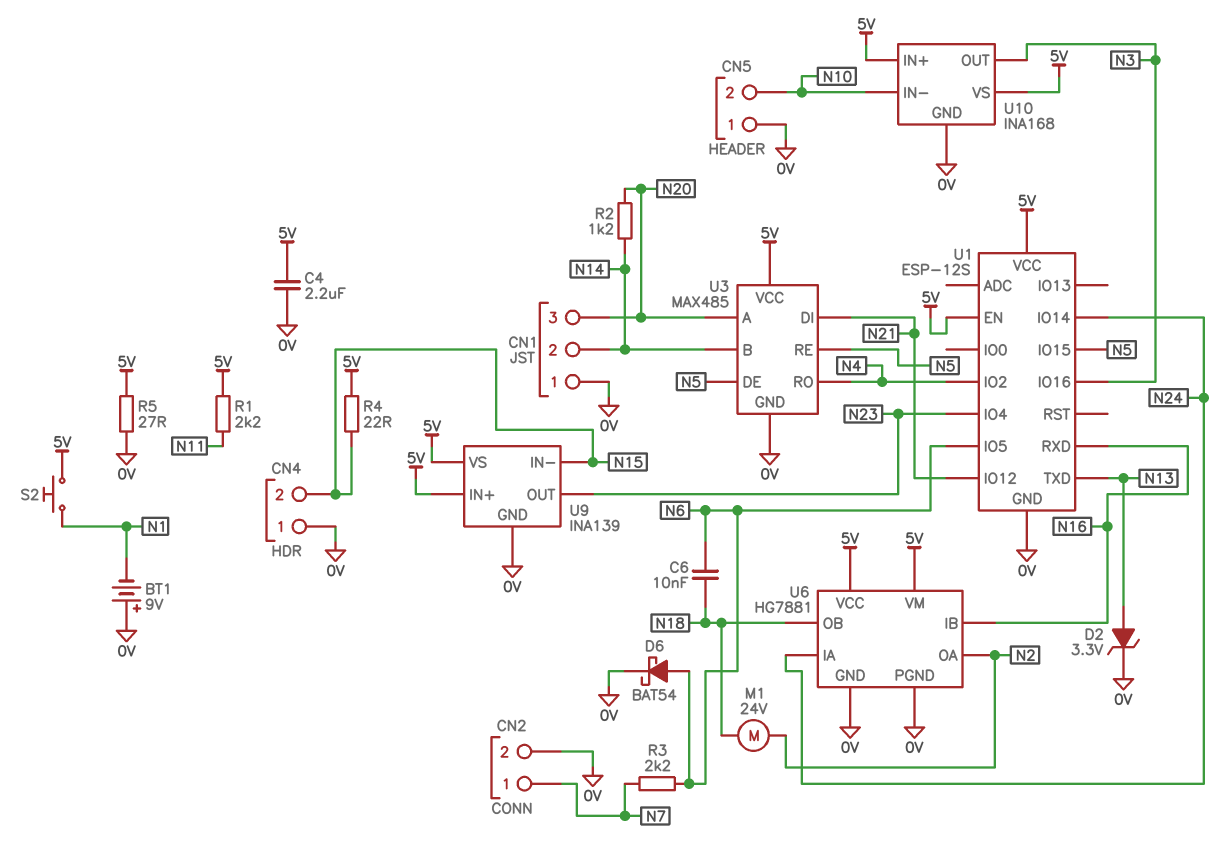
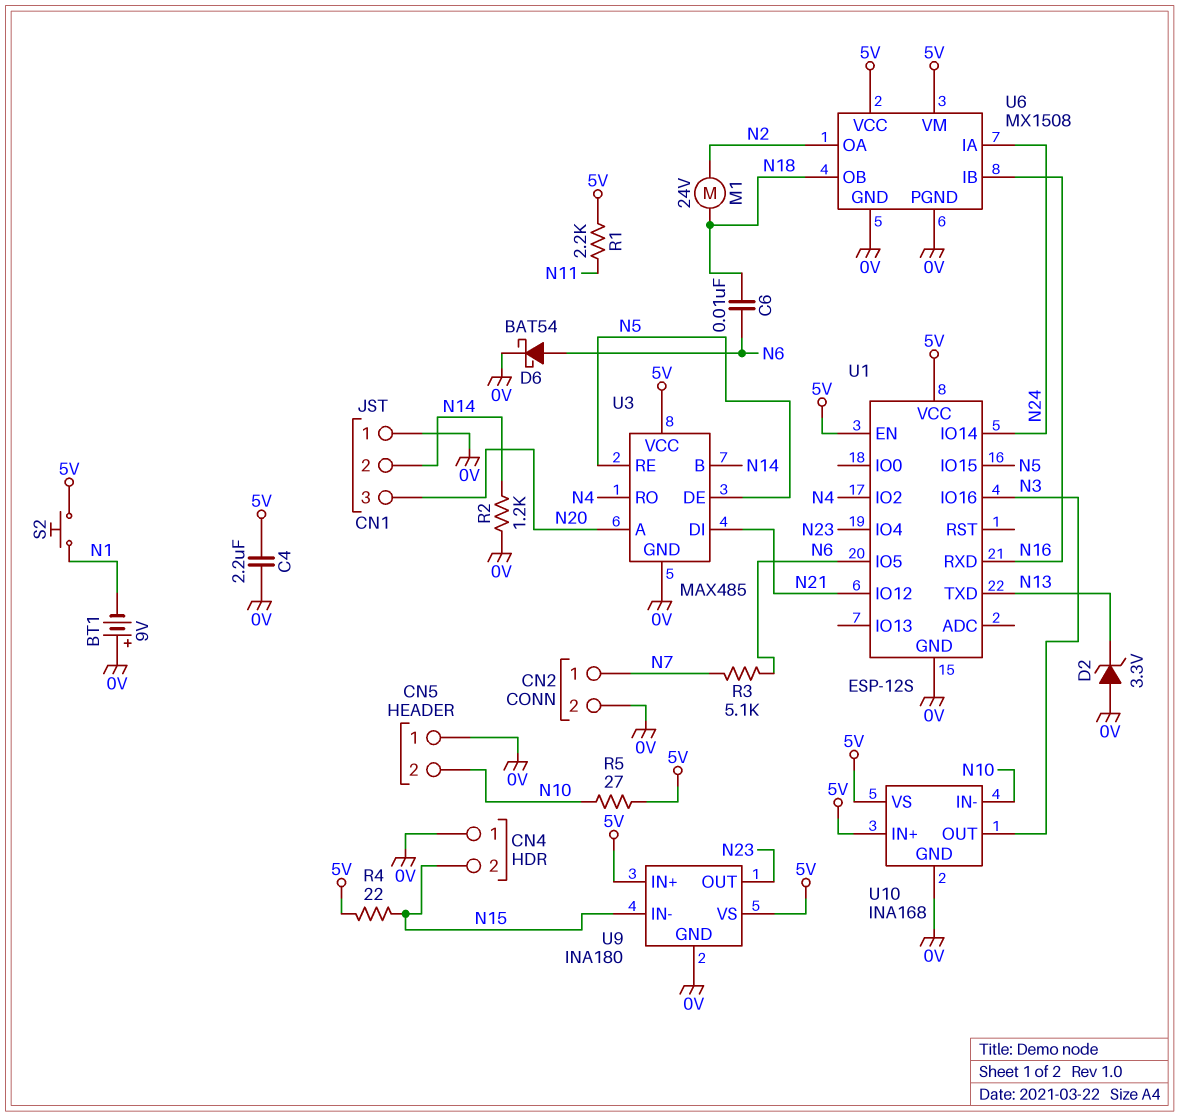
D2: zener 3.3V (A N13, K 0V) -> zener 3.3V (A 0V, K N13)
R2: 1.2k (N14, N20) -> 1.2k (0V, N14)
R3: 2.2k (N6, N7) -> 5.1k (N6, N7)
R5: 27 (0V, 5V) -> 27 (5V, N10)
U6: HG7881 -> MX1508
U9: INA139 -> INA180

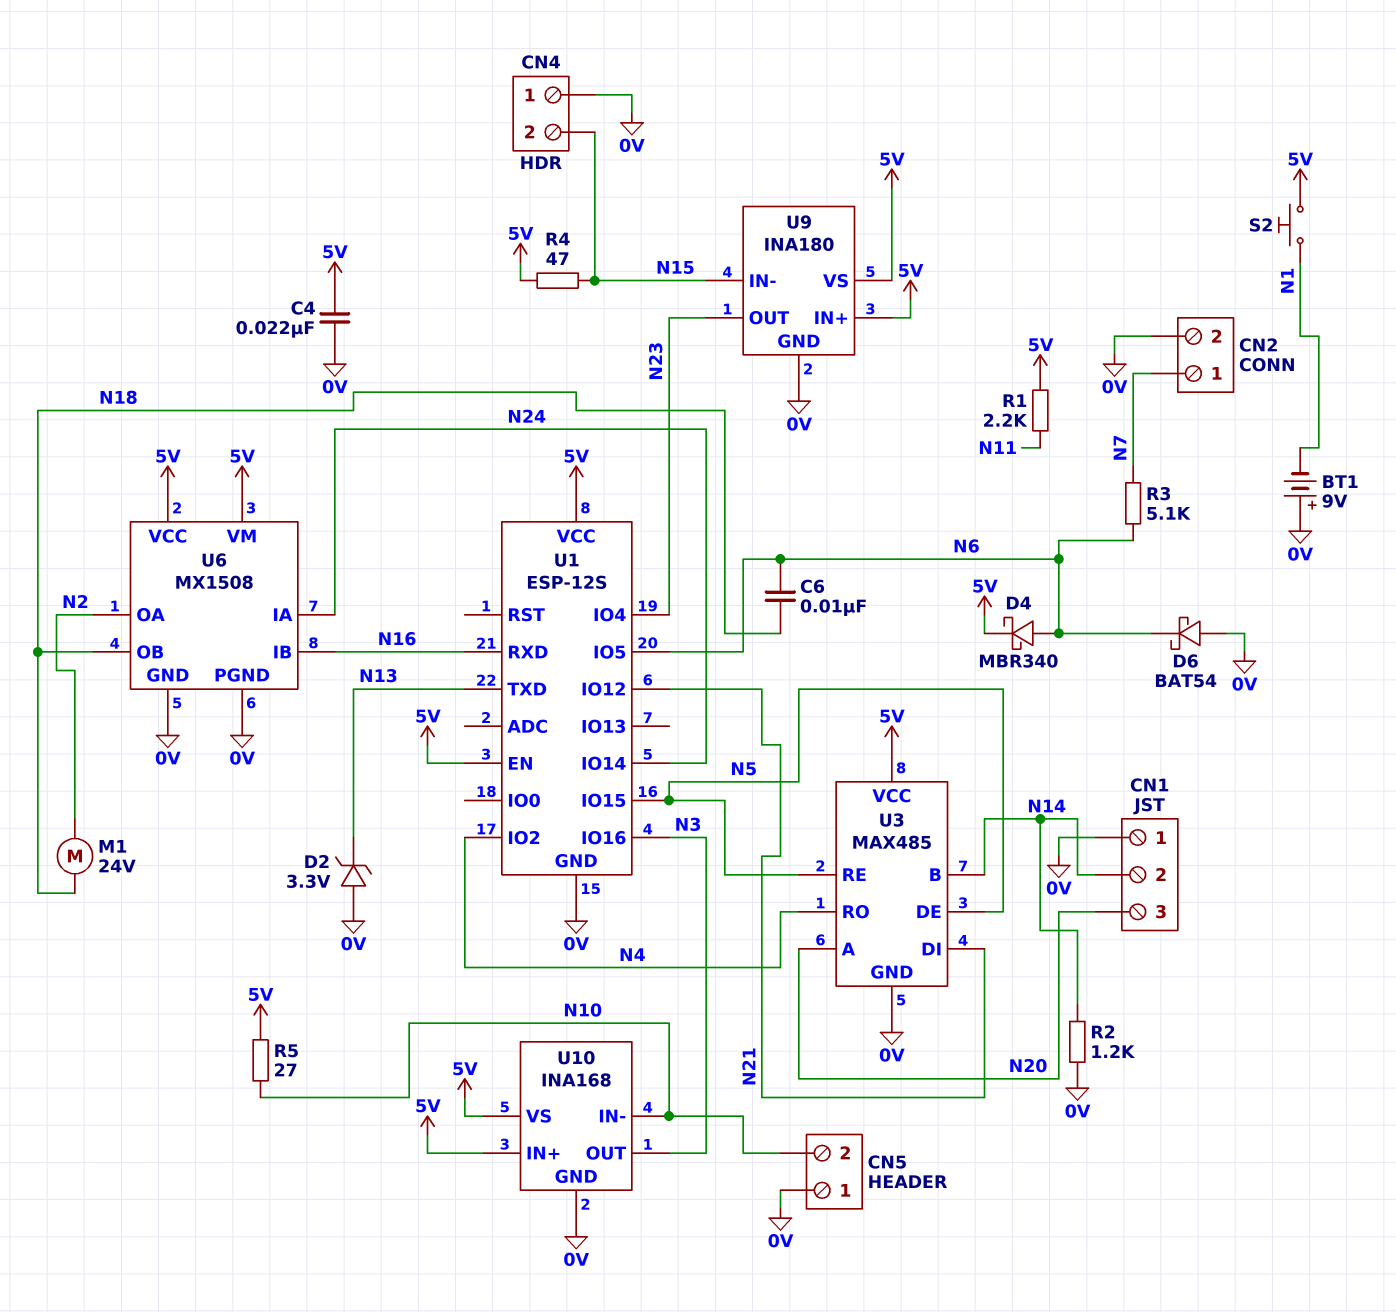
C4: 2.2uF (0V, 5V) -> 22nF (0V, 5V)
D4: none -> schottky MBR340 (A N6, K 5V)
D6: schottky BAT54 (A N6, K 0V) -> schottky BAT54 (A 0V, K N6)
R4: 22 (5V, N15) -> 47 (5V, N15)

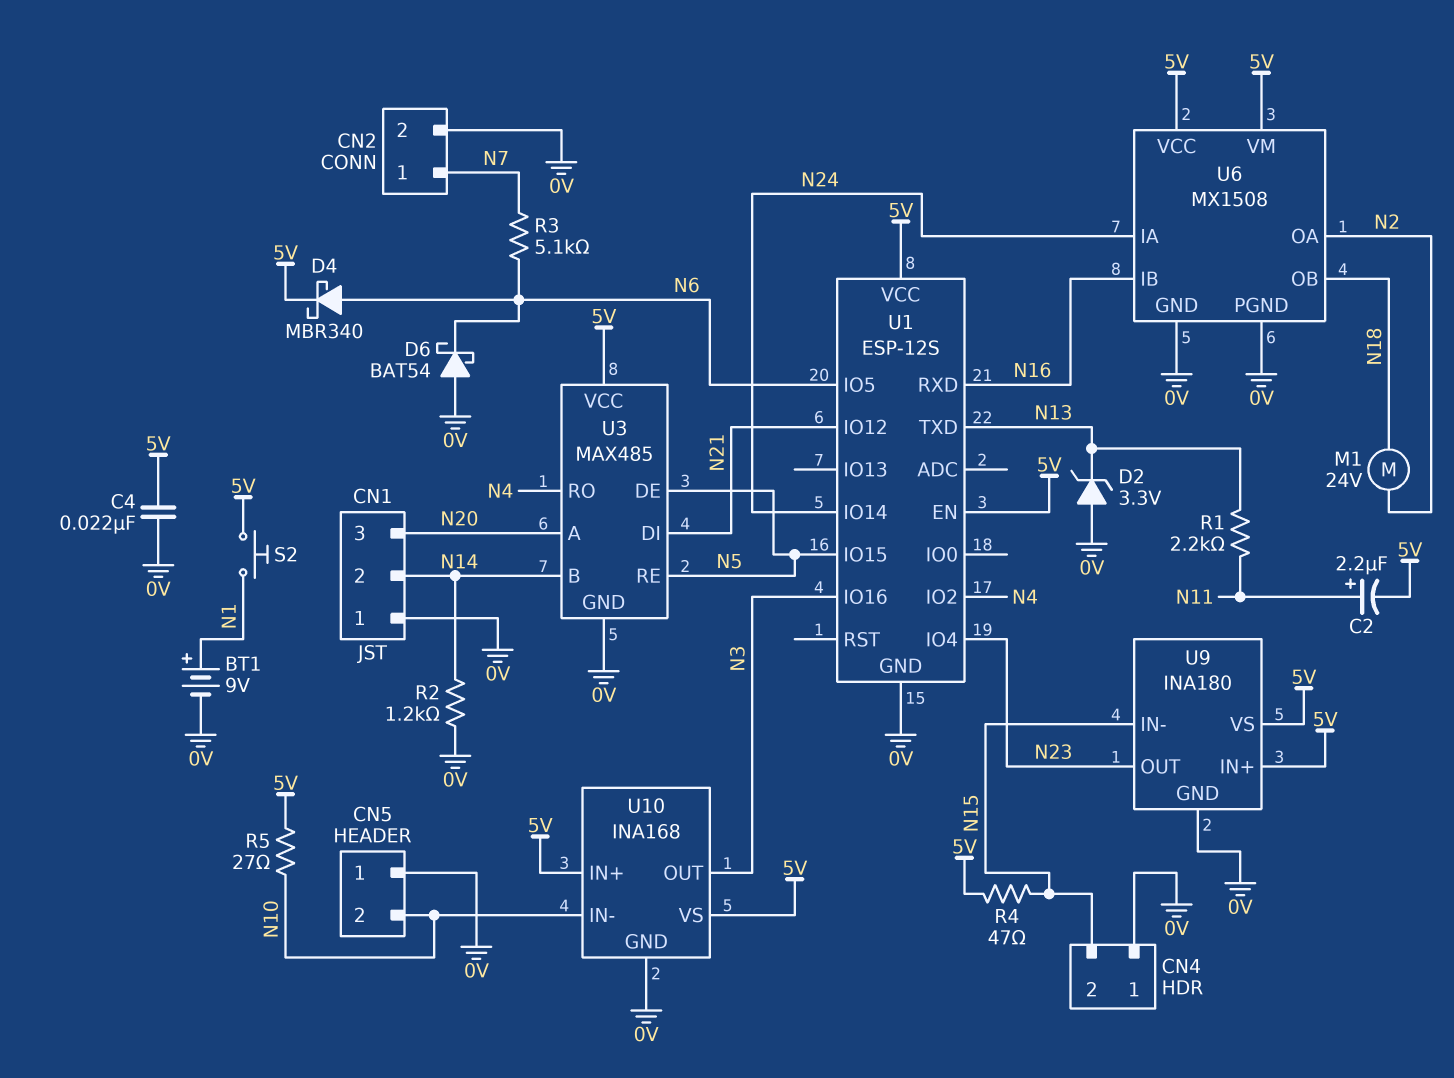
BT1: 9V (plus 0V, minus N1) -> 9V (plus N1, minus 0V)
C2: none -> 2.2uF (plus N11, minus 5V)
C6: 10nF (N6, N18) -> none
R1: 2.2k (5V, N11) -> 2.2k (N11, N13)

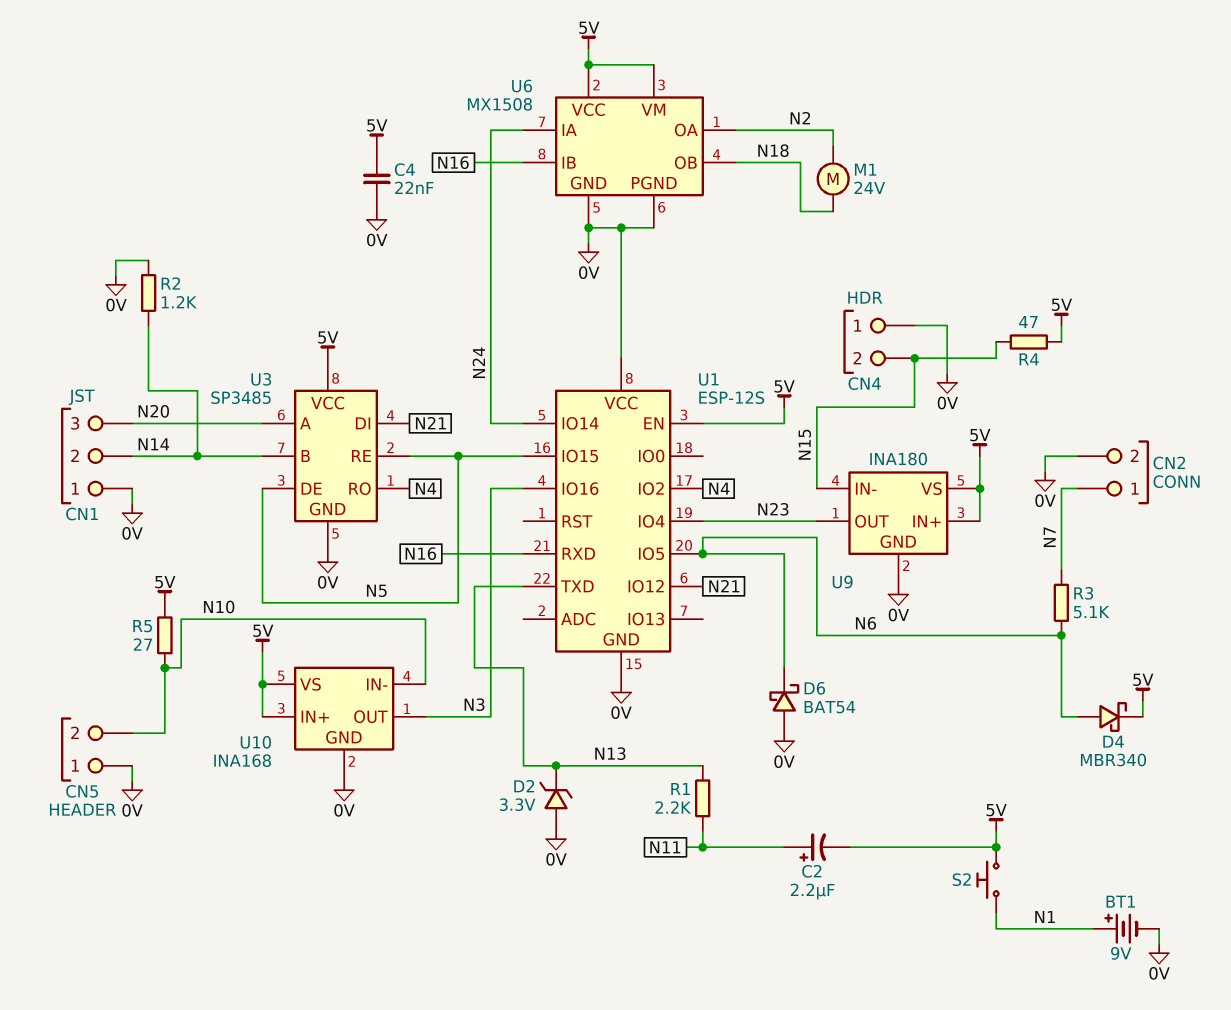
U1 pin VCC: 5V -> 0V
U3: MAX485 -> SP3485

